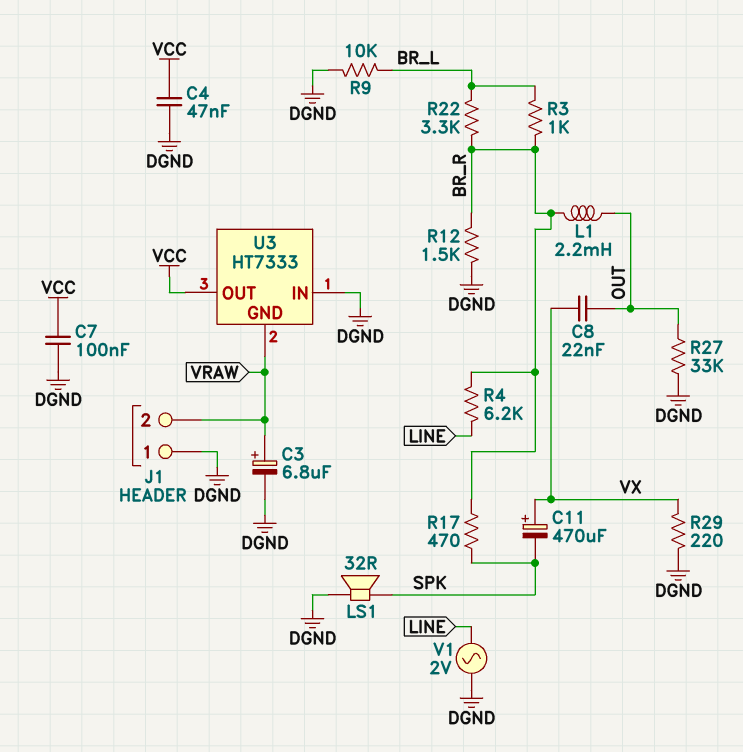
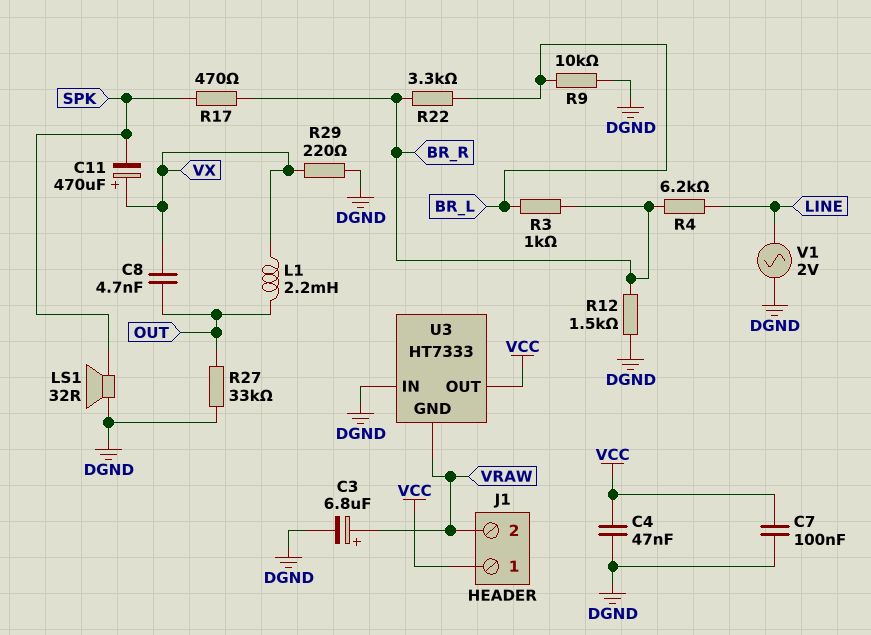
C8: 22nF (OUT, VX) -> 4.7nF (OUT, VX)
J1 pin 1: DGND -> VCC
L1: 2.2mH (BR_R, OUT) -> 2.2mH (OUT, VX)

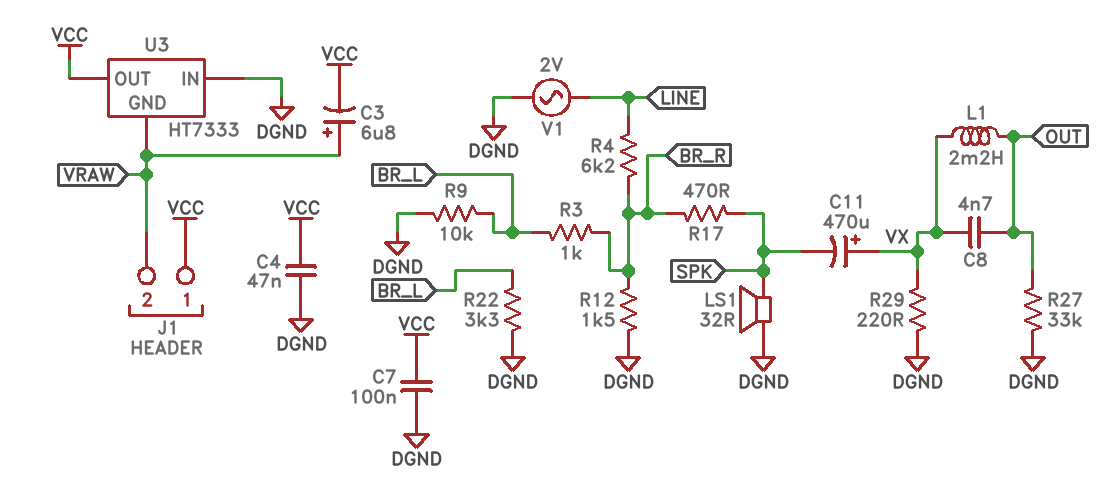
C3: 6.8uF (plus VRAW, minus DGND) -> 6.8uF (plus VRAW, minus VCC)
R22: 3.3k (BR_L, BR_R) -> 3.3k (BR_L, DGND)

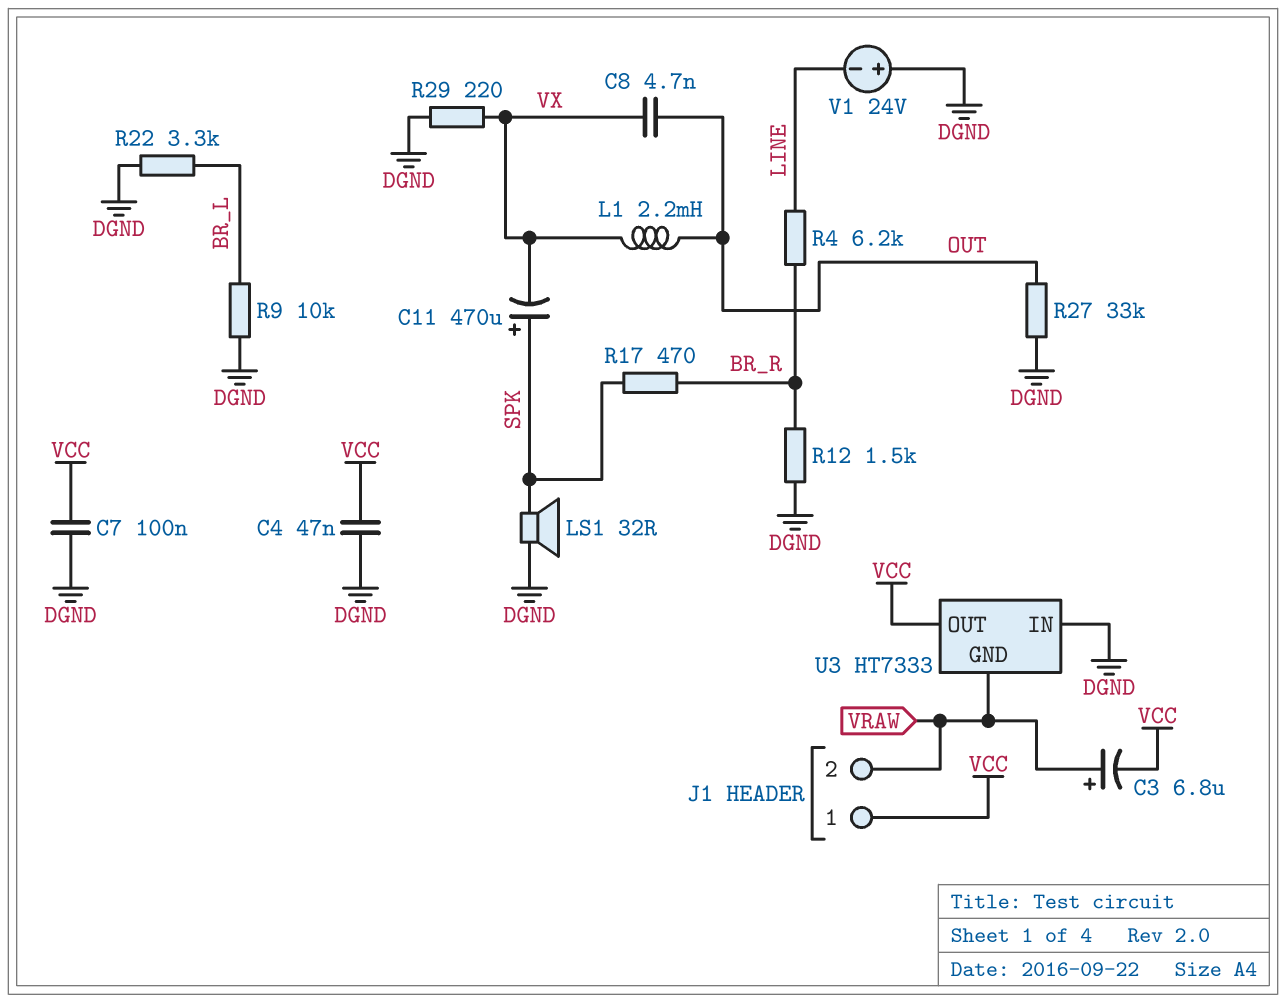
C11: 470uF (plus VX, minus SPK) -> 470uF (plus SPK, minus VX)
R3: 1k (BR_L, BR_R) -> none
V1: AC 2V (DGND, LINE) -> 24V (plus DGND, minus LINE)

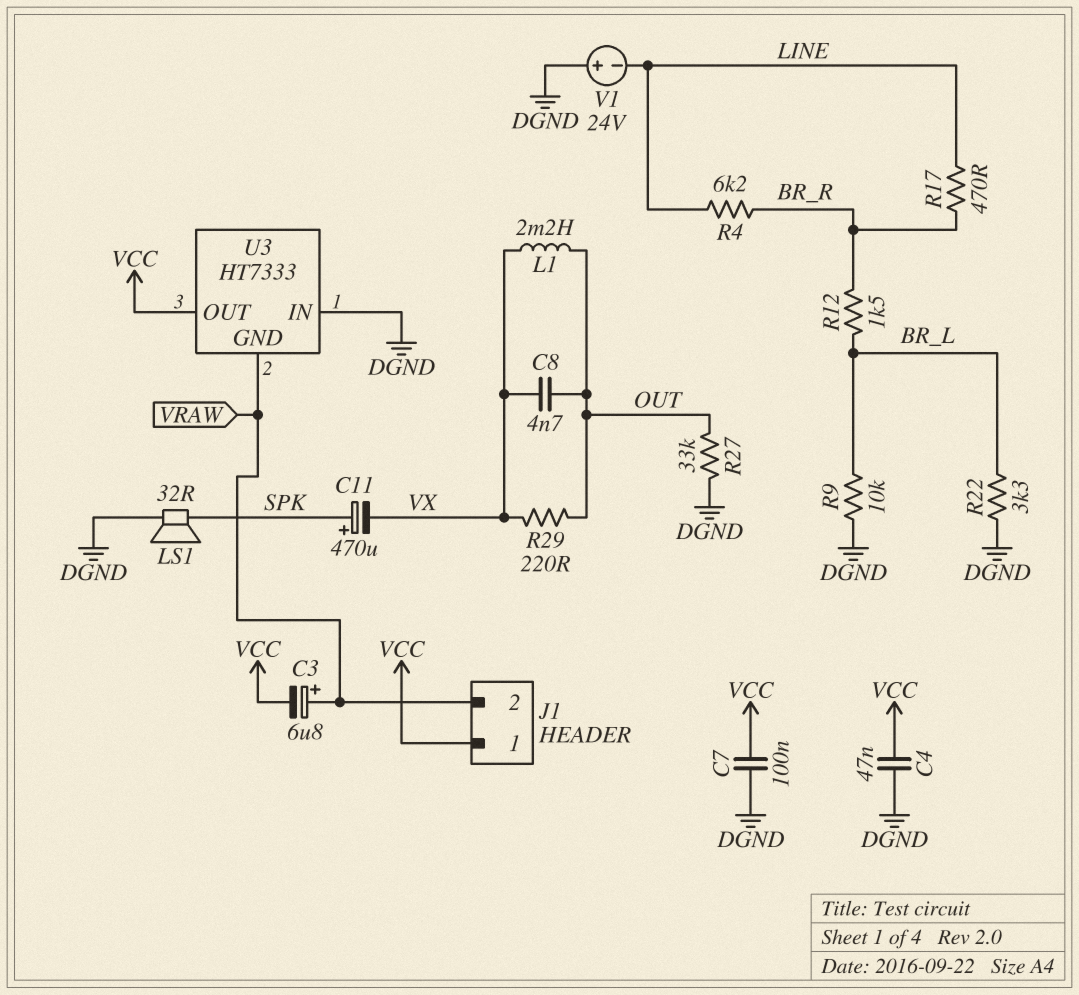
R12: 1.5k (BR_R, DGND) -> 1.5k (BR_L, BR_R)
R17: 470 (BR_R, SPK) -> 470 (BR_R, LINE)
R29: 220 (DGND, VX) -> 220 (OUT, VX)

